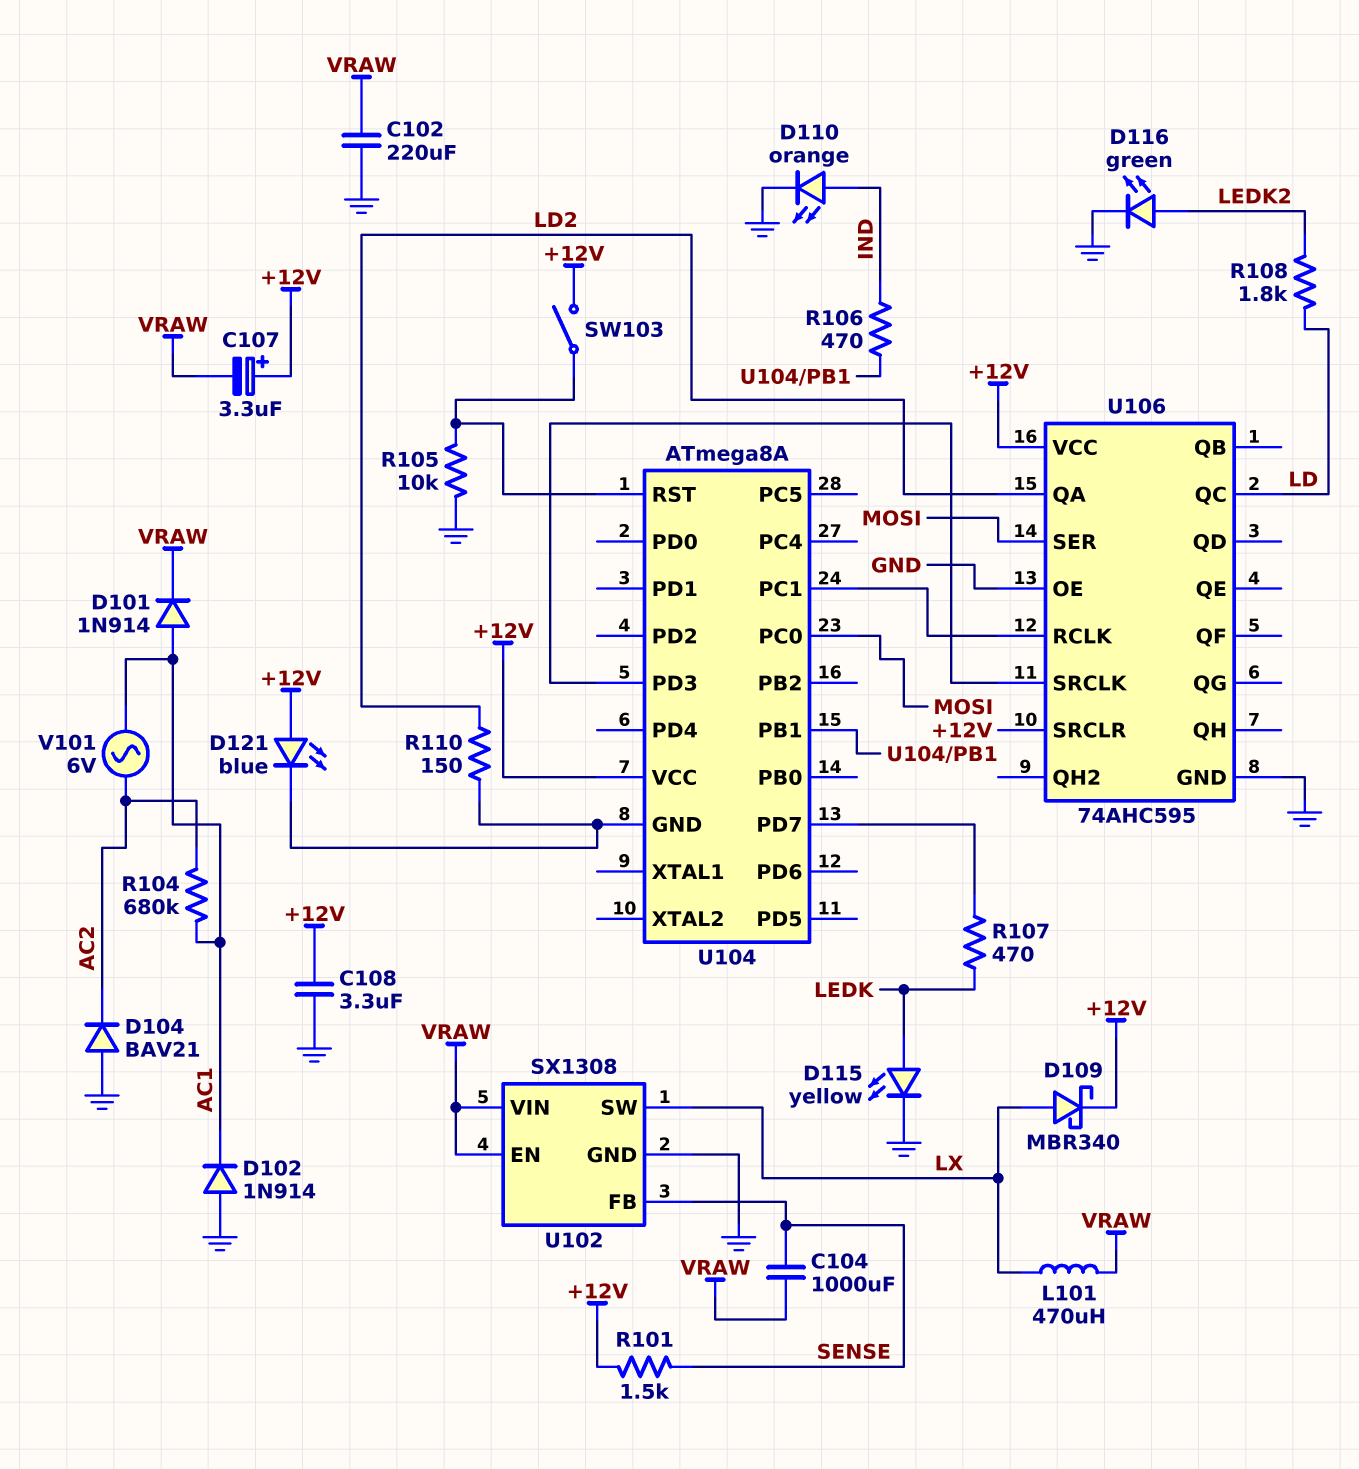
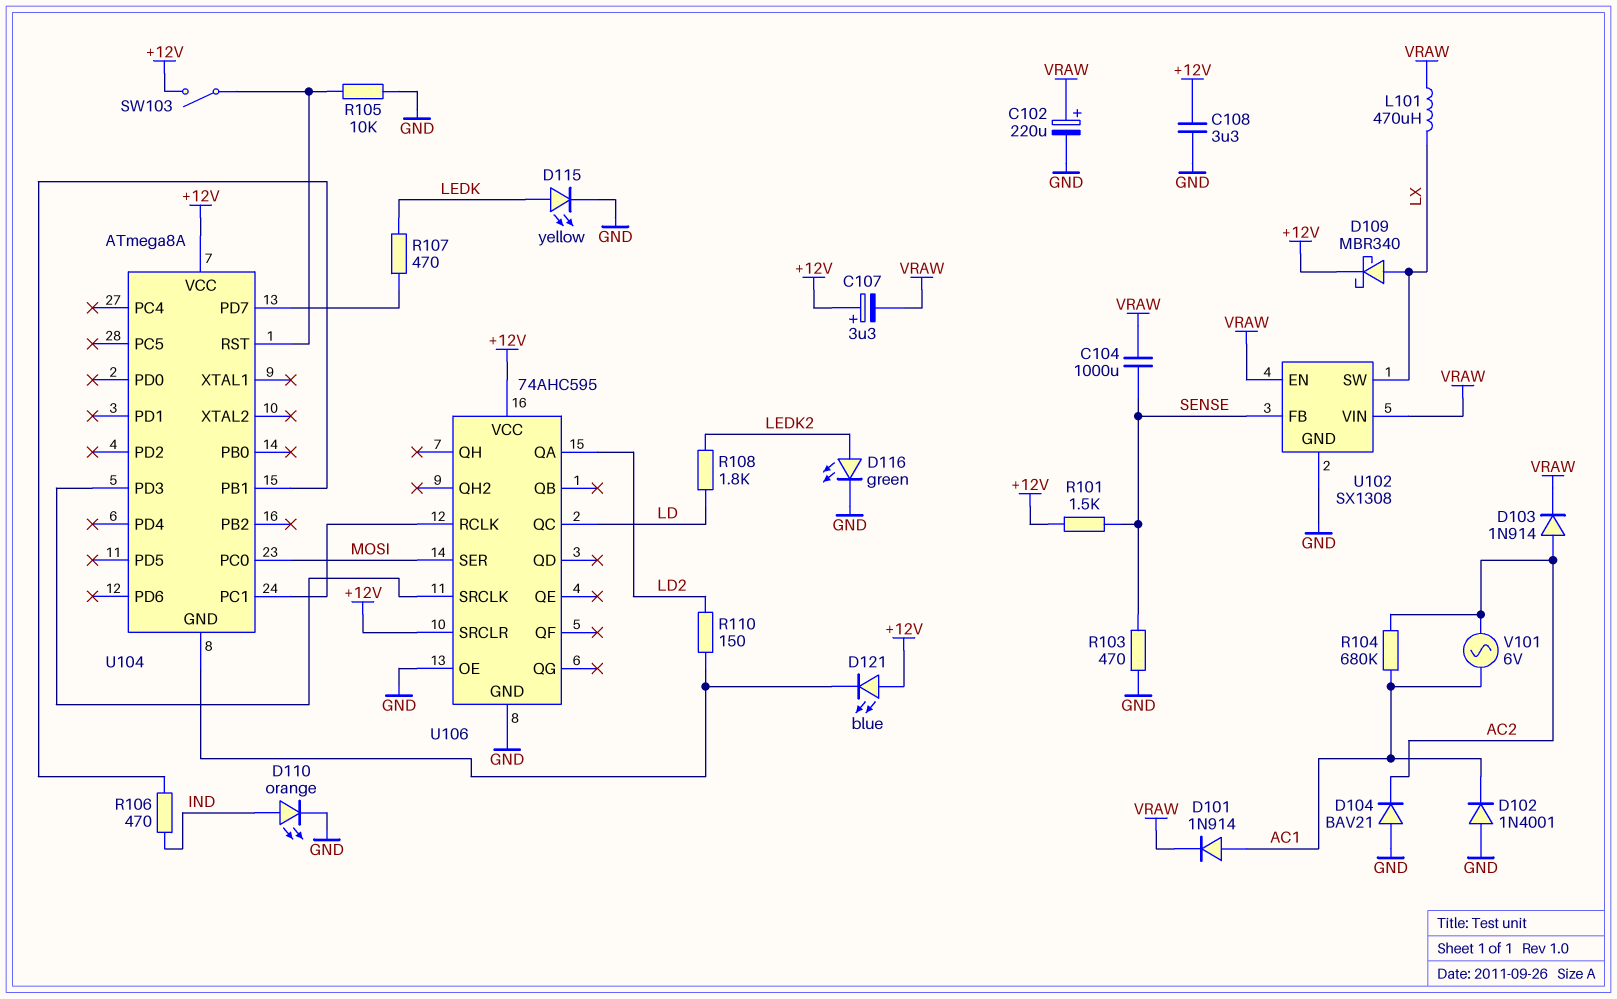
C102: 220uF (GND, VRAW) -> 220uF (plus VRAW, minus GND)
D102: diode 1N914 (A GND, K AC1) -> diode 1N4001 (A GND, K AC1)
D103: none -> diode 1N914 (A AC2, K VRAW)
R103: none -> 470 (GND, SENSE)

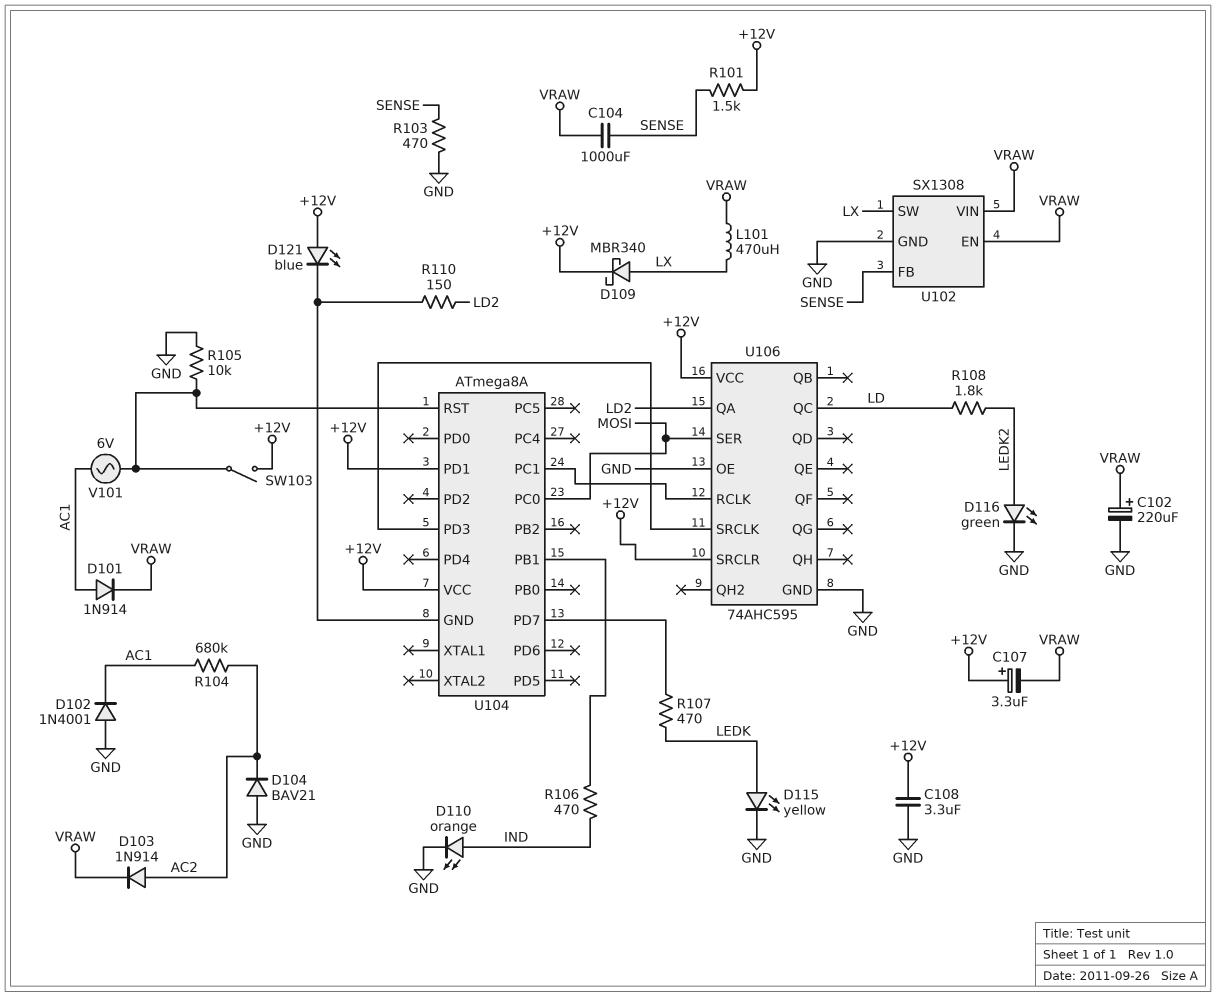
U104 pin PD1: none -> +12V
V101: AC 6V (AC1, AC2) -> AC 6V (AC1, U104/RST)

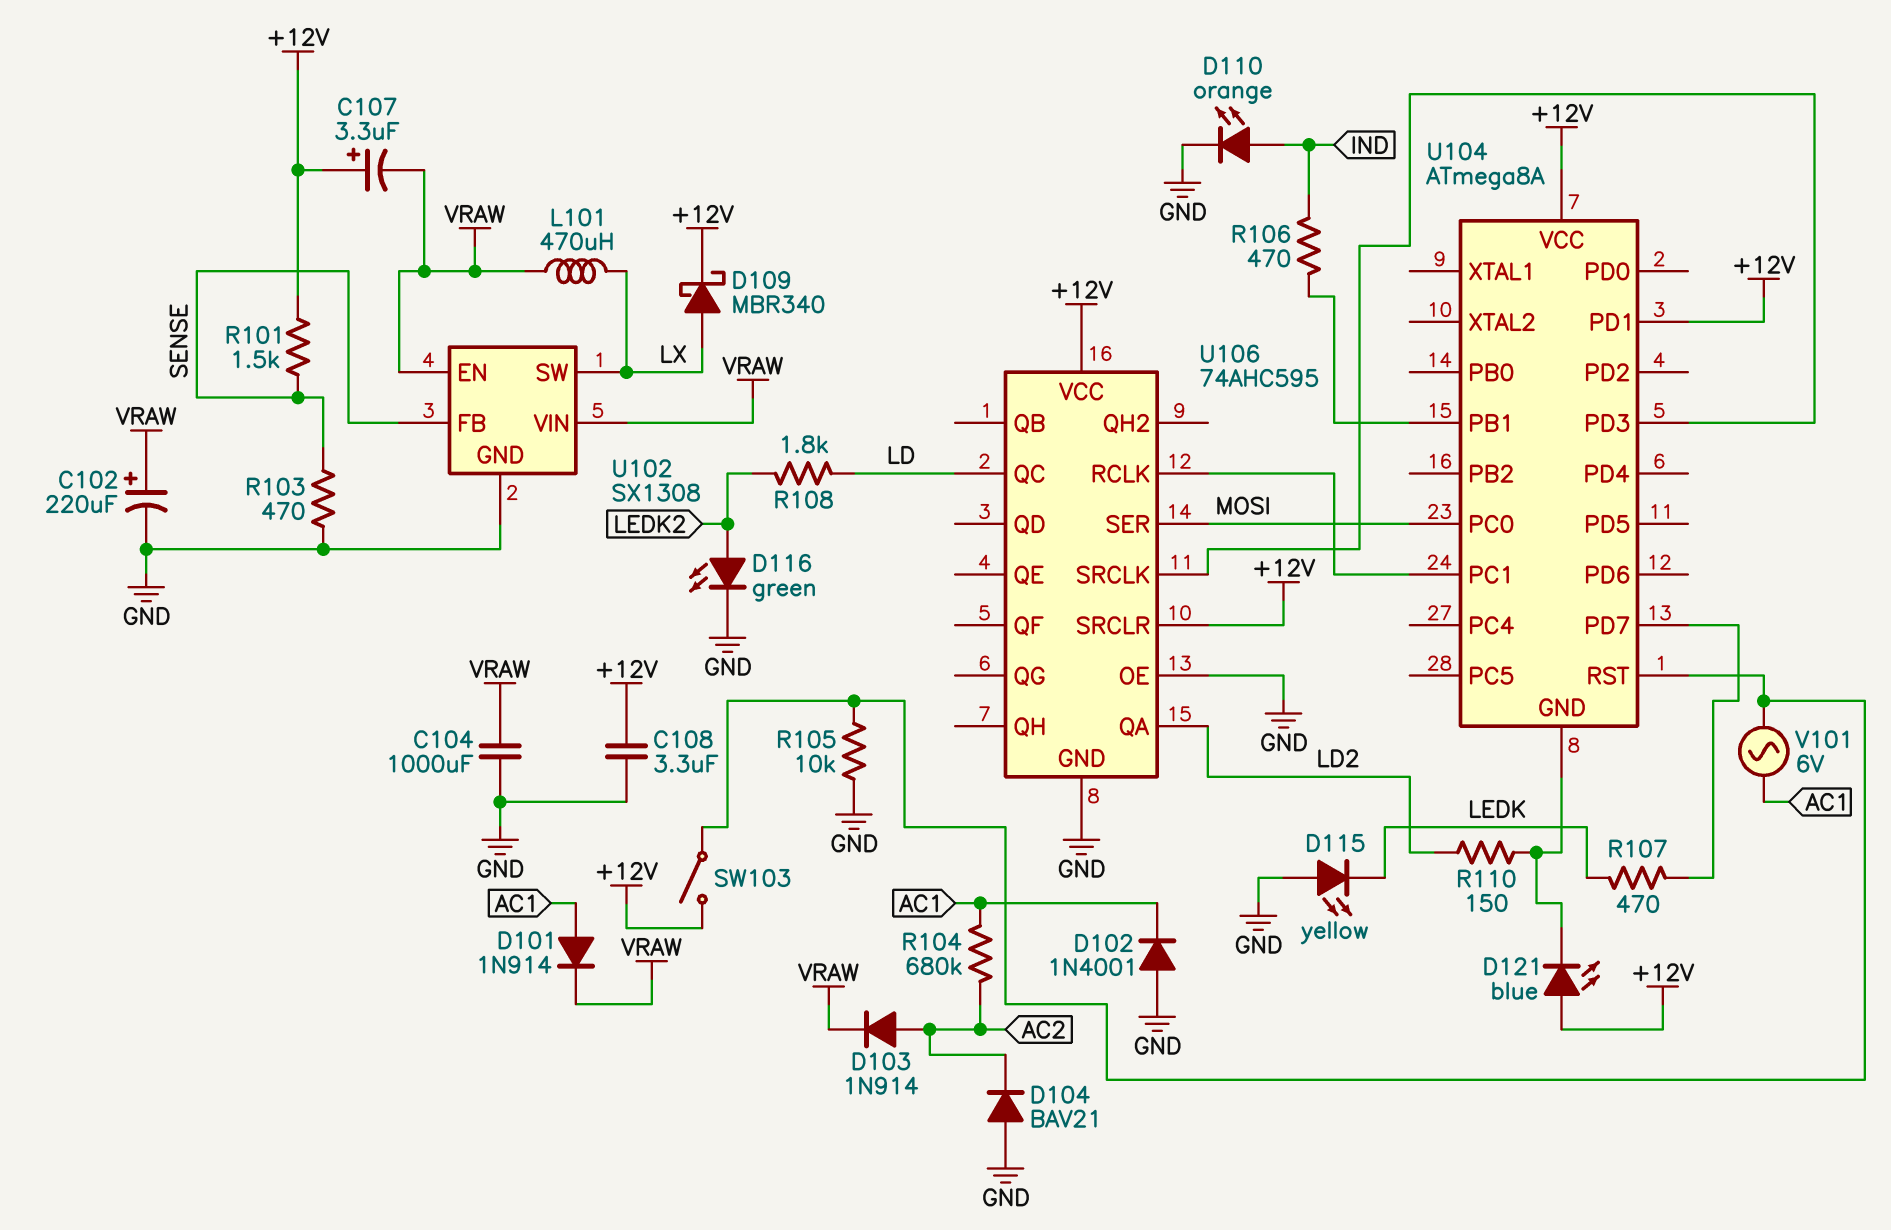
C104: 1000uF (SENSE, VRAW) -> 1000uF (GND, VRAW)
D115: LED yellow (A LEDK, K GND) -> LED yellow (A GND, K LEDK)

